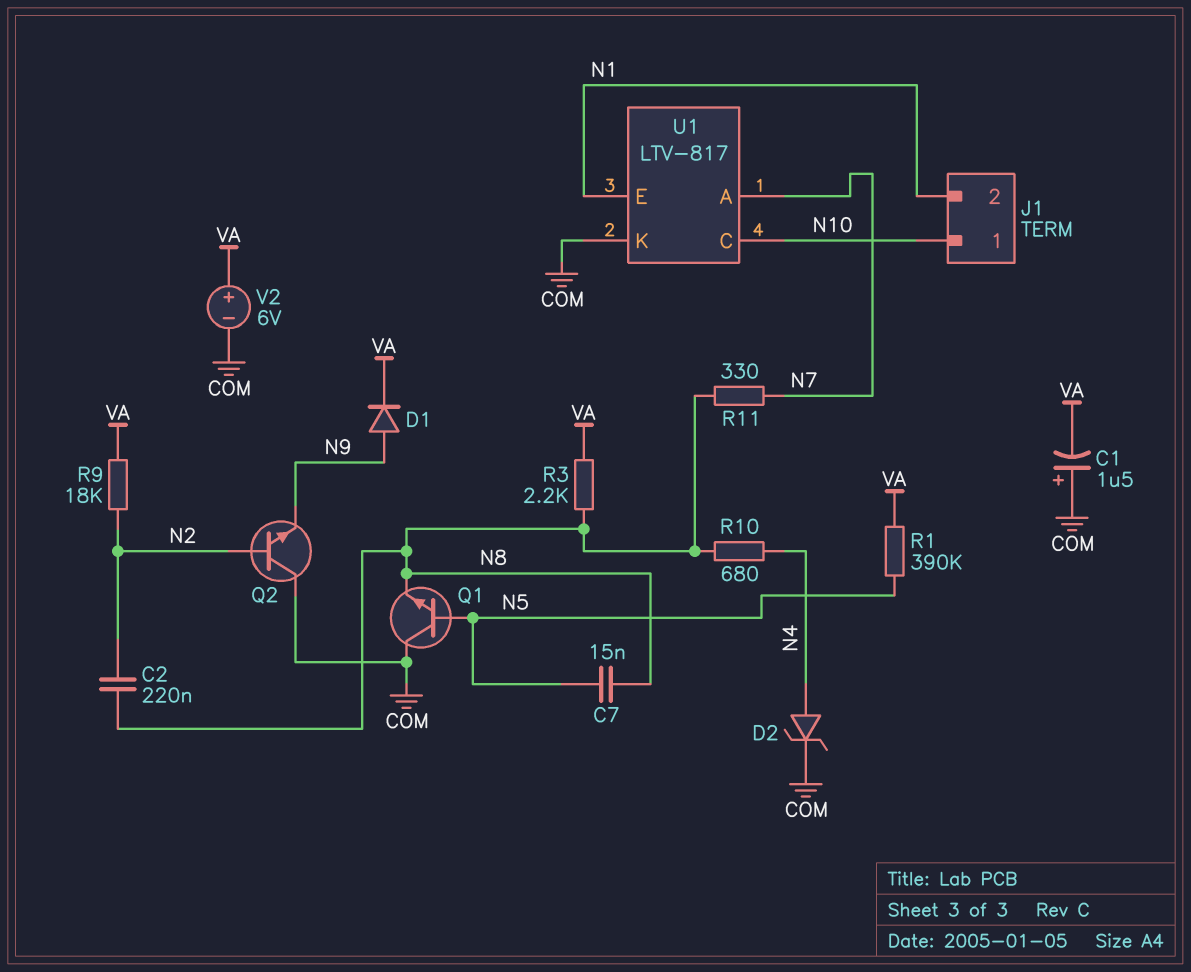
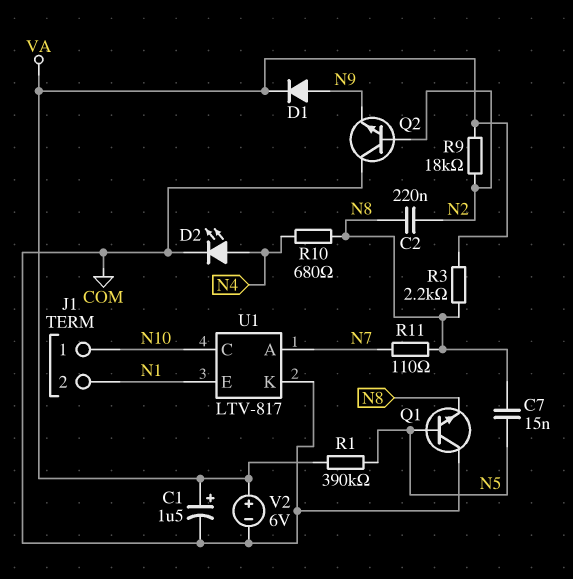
C1: 1.5uF (plus COM, minus VA) -> 1.5uF (plus VA, minus COM)
D2: zener (A N4, K COM) -> LED (A N4, K COM)
R11: 330 (N7, N8) -> 110 (N7, N8)

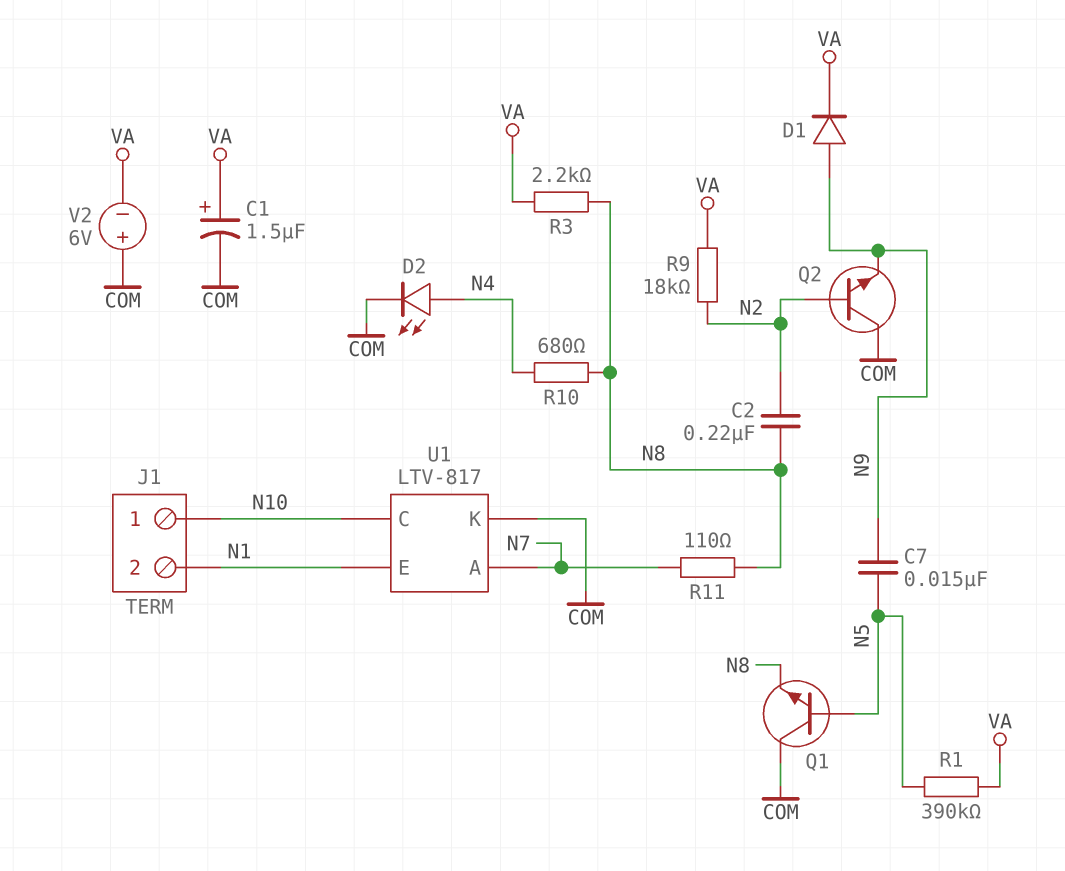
C7: 15nF (N5, N8) -> 15nF (N5, N9)
V2: 6V (plus VA, minus COM) -> 6V (plus COM, minus VA)

